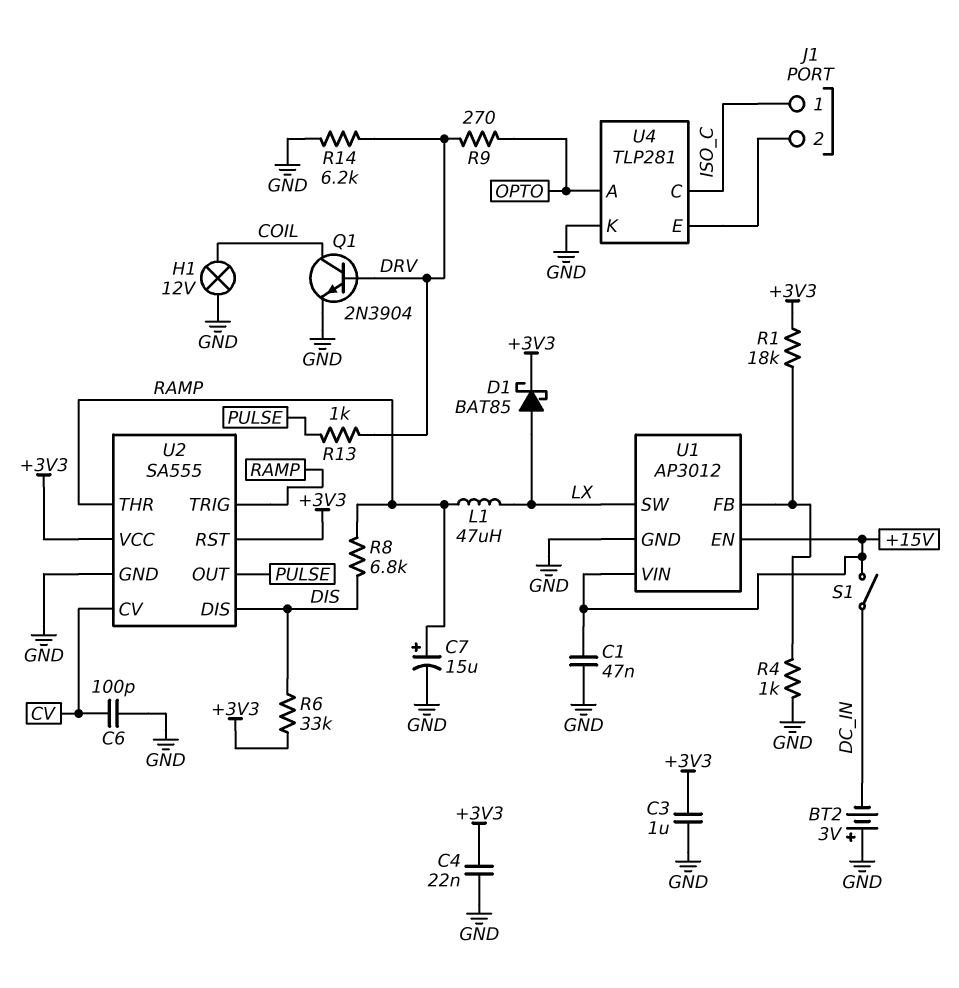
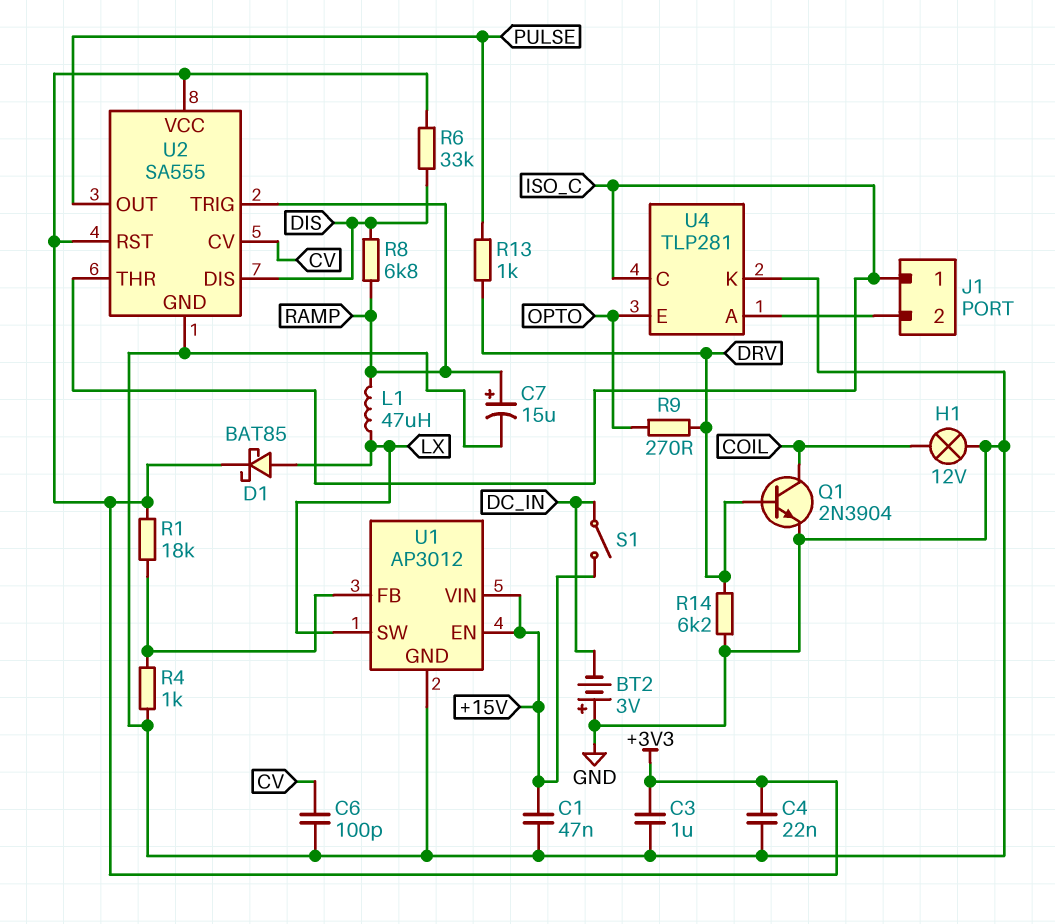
U2 pin THR: RAMP -> ISO_C
U4 pin A: OPTO -> J1/2
U4 pin E: J1/2 -> OPTO

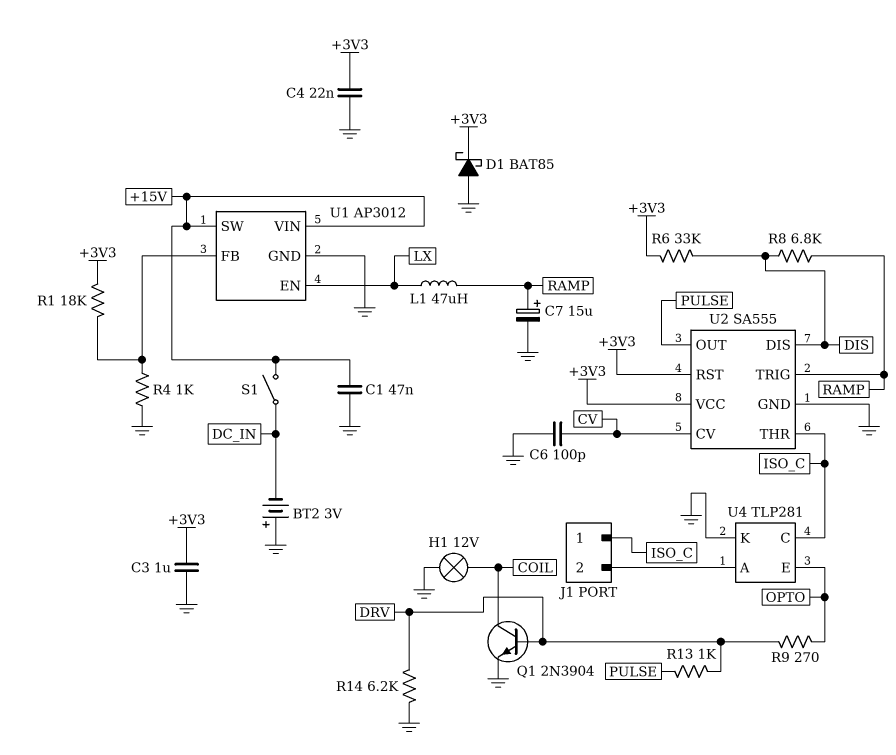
D1: schottky BAT85 (A LX, K +3V3) -> schottky BAT85 (A GND, K +3V3)
U1 pin EN: +15V -> LX
U1 pin SW: LX -> +15V

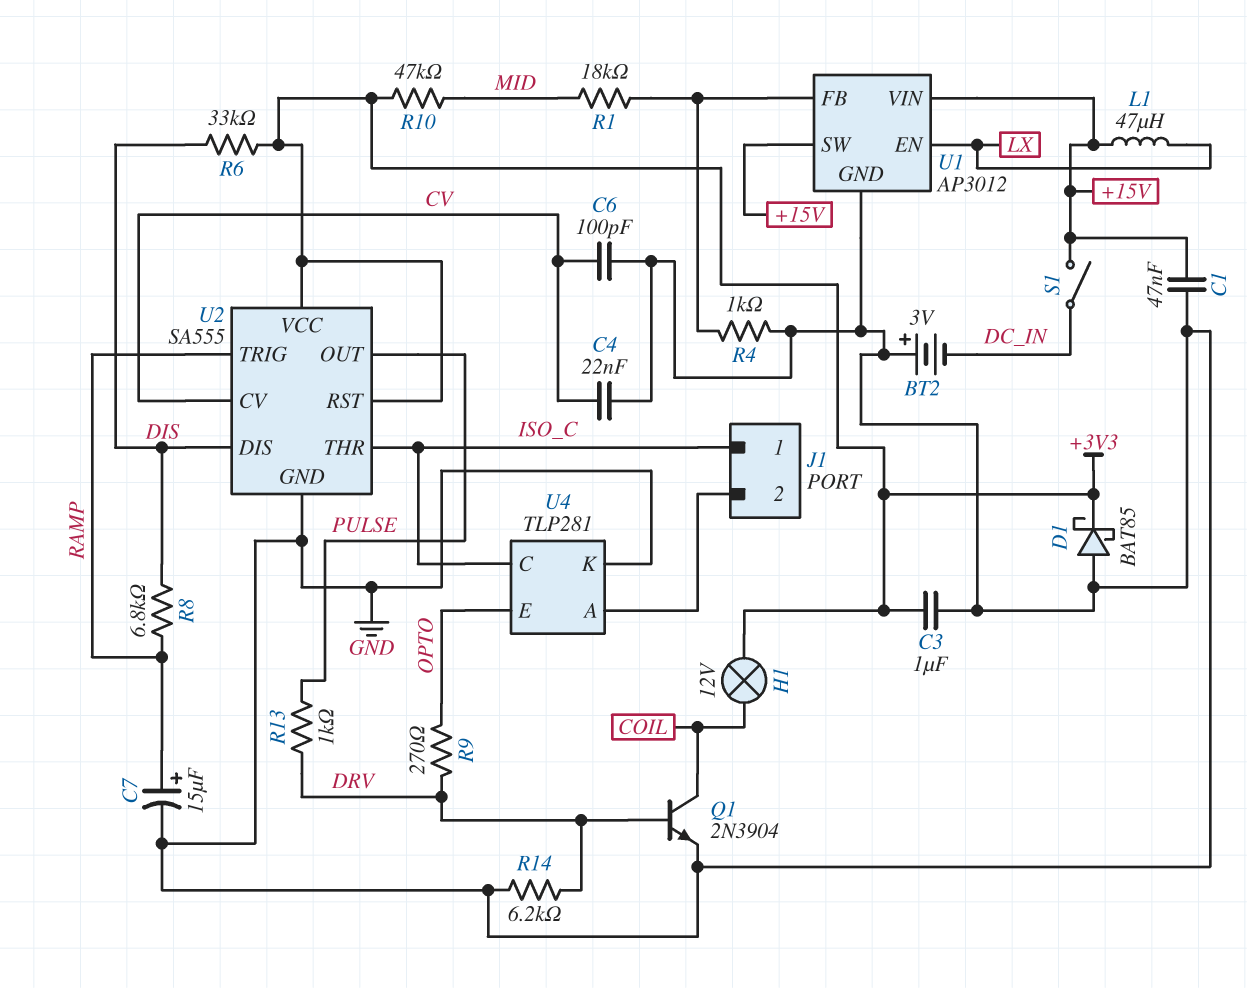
C4: 22nF (+3V3, GND) -> 22nF (CV, GND)
H1: lamp 12V (COIL, GND) -> lamp 12V (+3V3, COIL)
L1: 47uH (LX, RAMP) -> 47uH (+15V, LX)
R1: 18k (+3V3, U1/FB) -> 18k (MID, U1/FB)
R10: none -> 47k (+3V3, MID)

